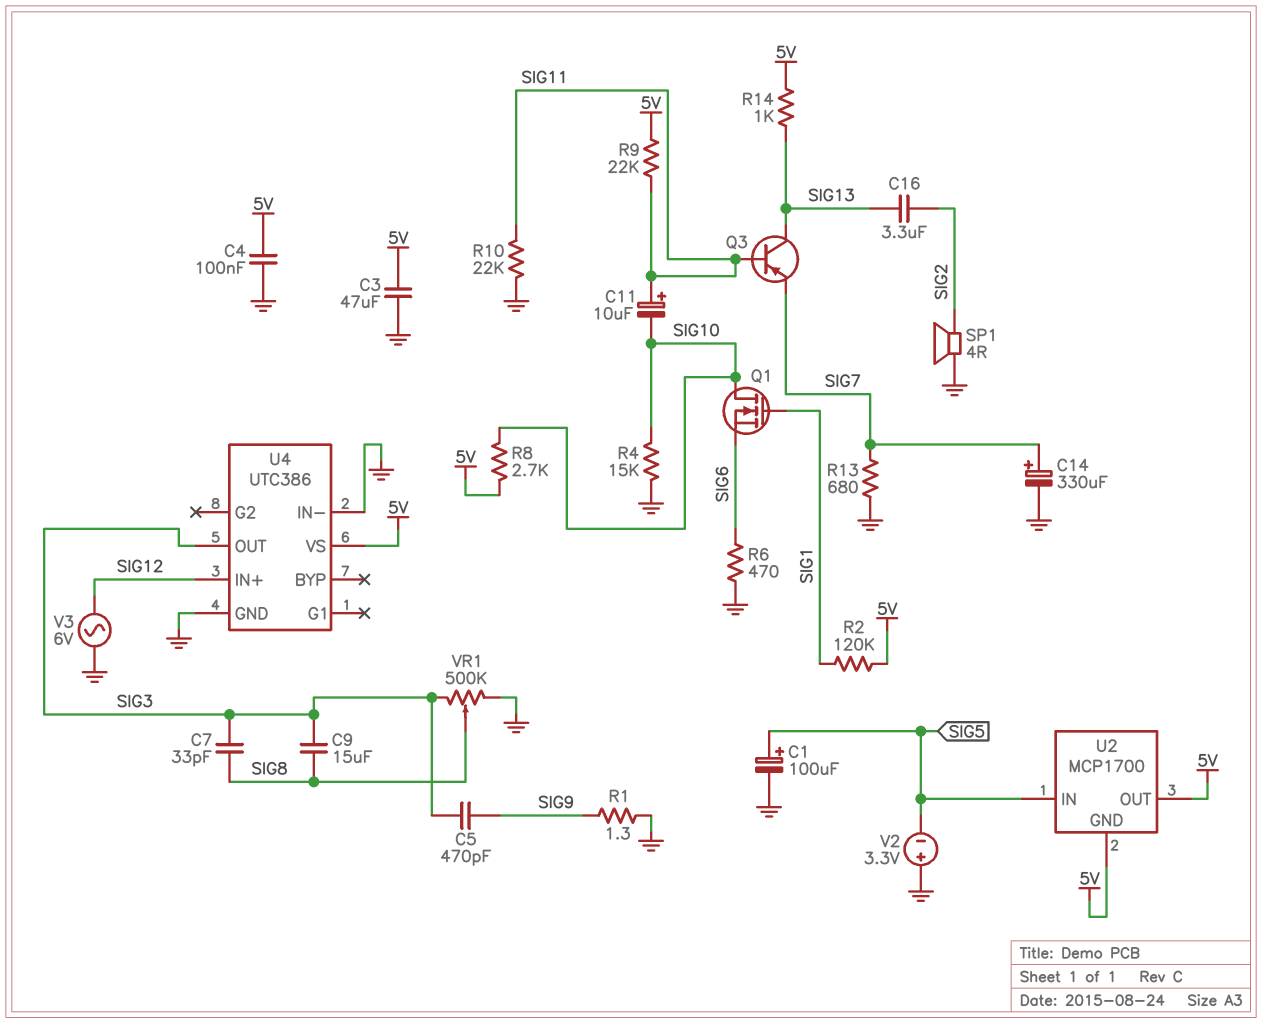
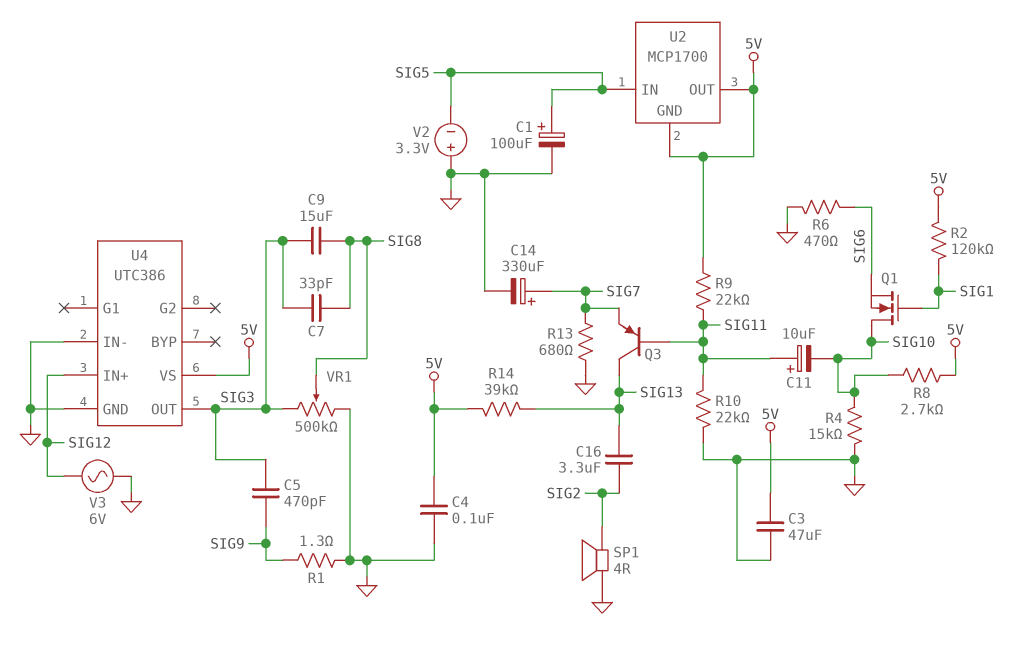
R14: 1k (5V, SIG13) -> 39k (5V, SIG13)

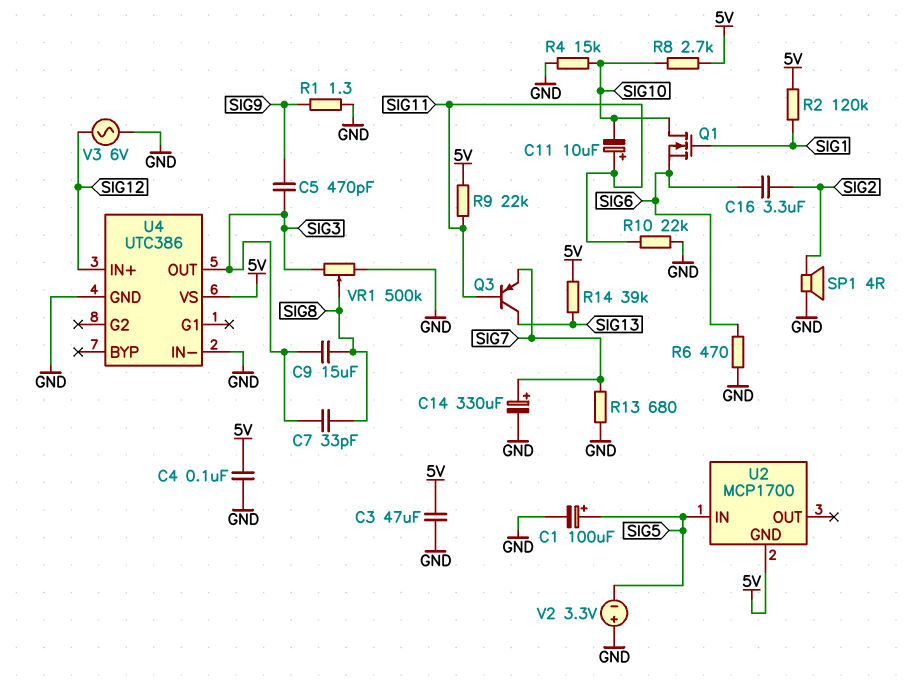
C16: 3.3uF (SIG2, SIG13) -> 3.3uF (SIG2, SIG6)
U2 pin OUT: 5V -> none

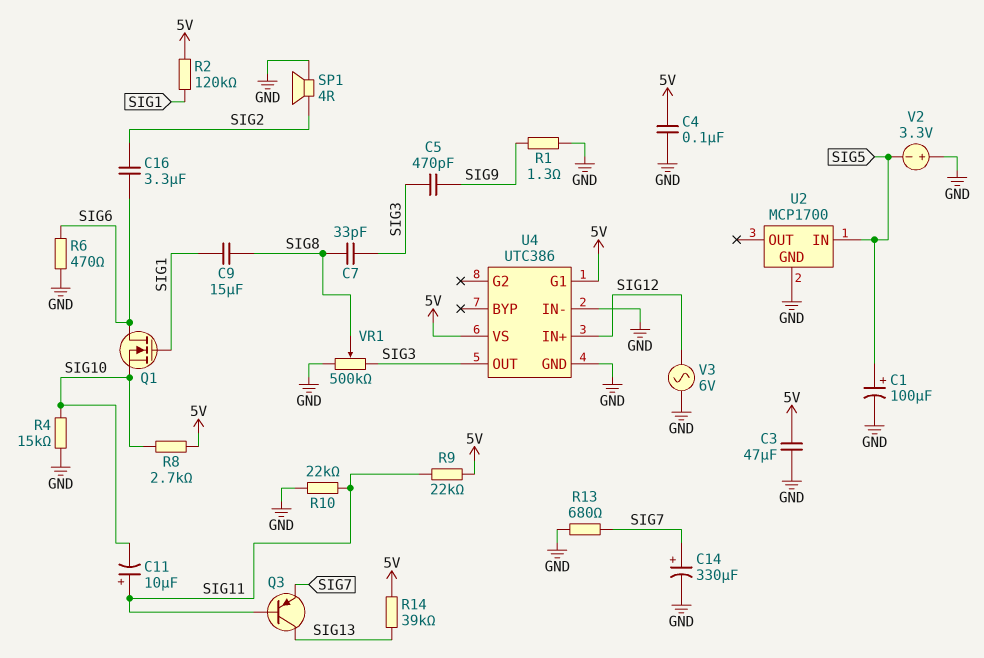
C9: 15uF (SIG3, SIG8) -> 15uF (SIG1, SIG8)
Q1: NMOS (G SIG1, D SIG10, S SIG6) -> NMOS (G SIG1, D SIG6, S SIG10)
U2 pin GND: 5V -> GND
U4 pin G1: none -> 5V

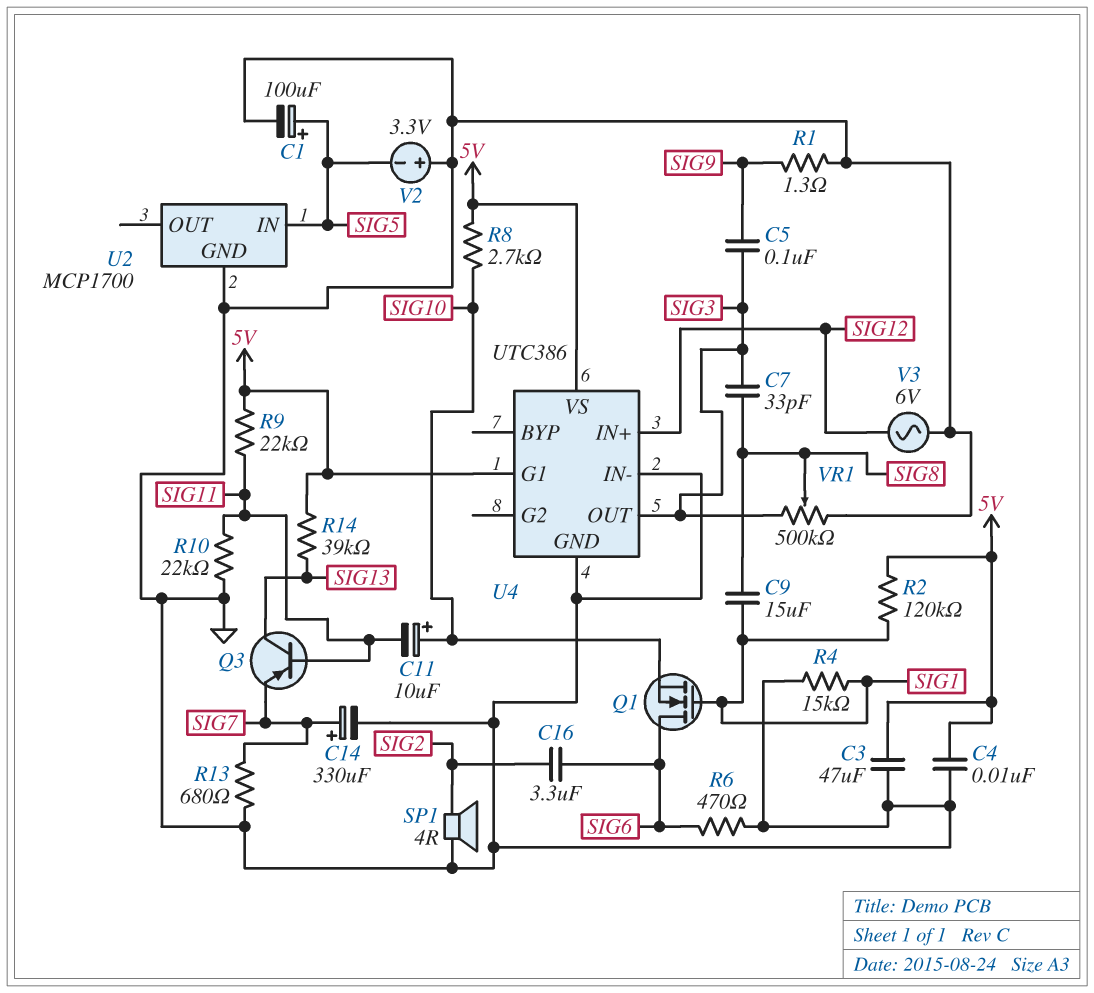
C4: 100nF (5V, GND) -> 10nF (5V, GND)
C5: 470pF (SIG3, SIG9) -> 100nF (SIG3, SIG9)
C11: 10uF (plus SIG11, minus SIG10) -> 10uF (plus SIG10, minus SIG11)
R4: 15k (GND, SIG10) -> 15k (GND, SIG1)

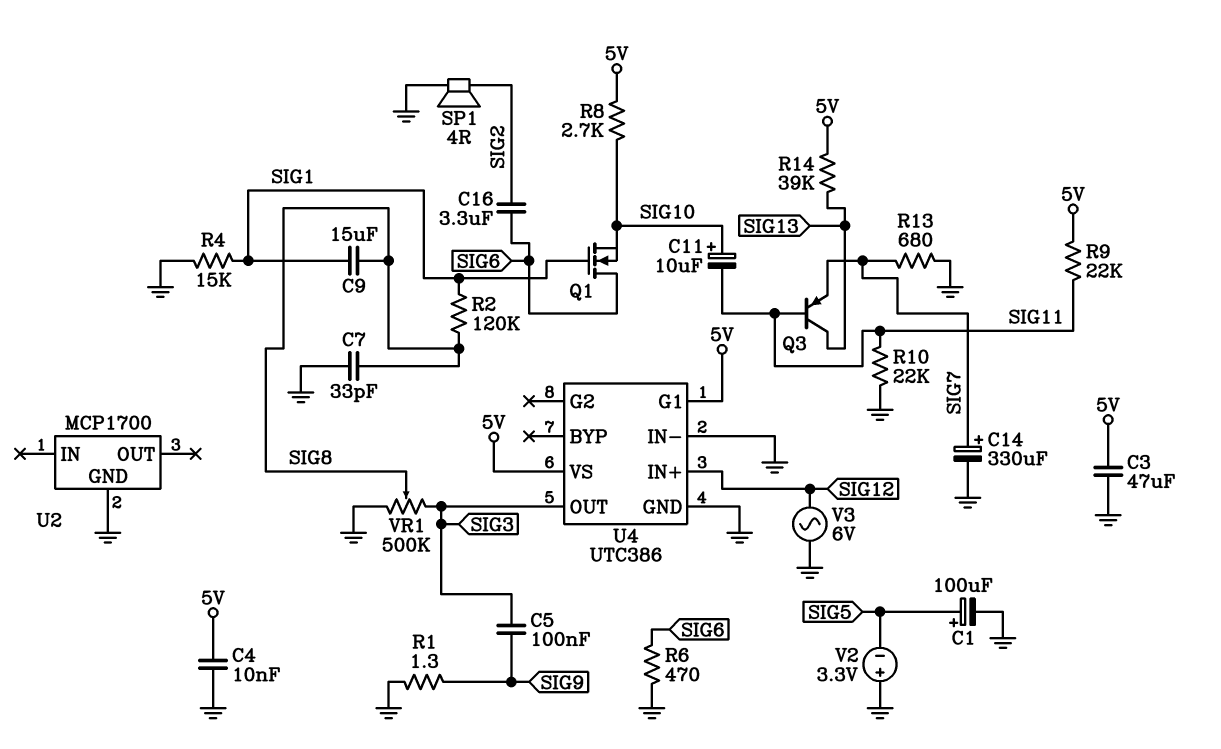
C7: 33pF (SIG3, SIG8) -> 33pF (GND, SIG8)
R2: 120k (5V, SIG1) -> 120k (SIG1, SIG8)
U2 pin IN: SIG5 -> none

